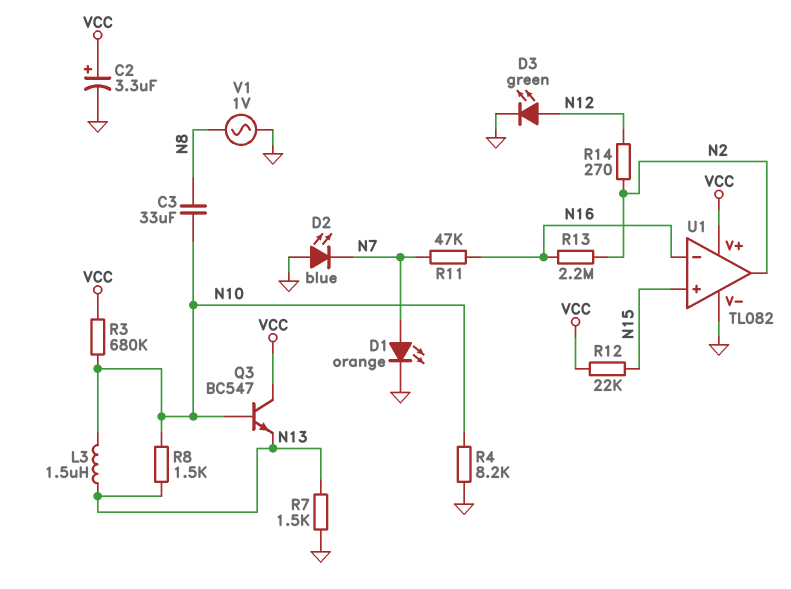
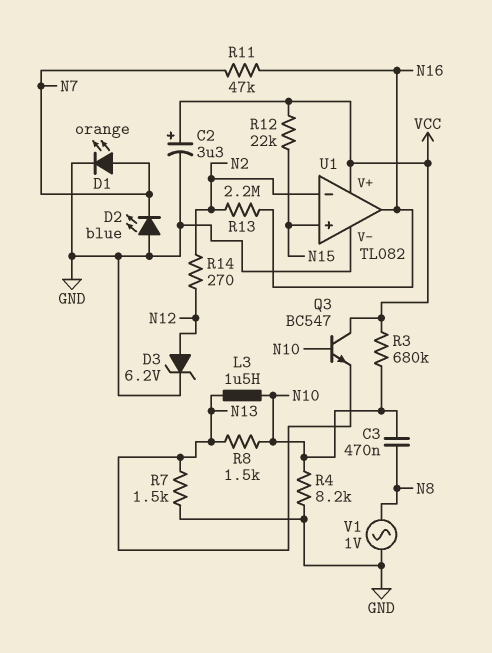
C3: 33uF (N8, N10) -> 470nF (N8, N10)
D3: LED green (A N12, K GND) -> zener 6.2V (A N12, K GND)
U1 pin in-: N16 -> N2
U1 pin out: N2 -> N16

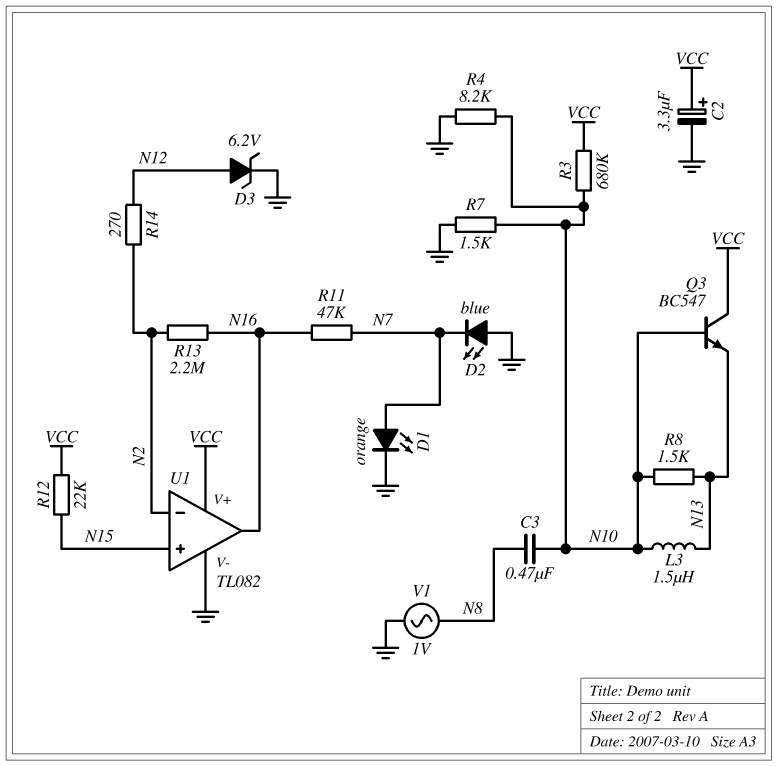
R7: 1.5k (GND, N13) -> 1.5k (GND, N10)

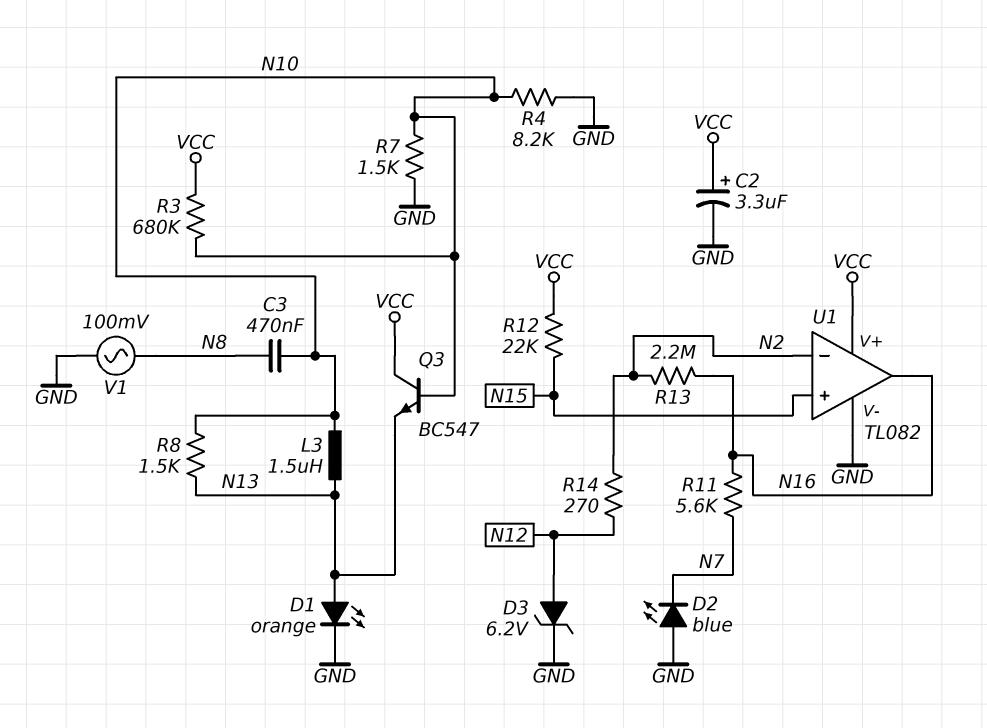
D1: LED orange (A N7, K GND) -> LED orange (A N13, K GND)
R11: 47k (N7, N16) -> 5.6k (N7, N16)
V1: AC 1V (GND, N8) -> AC 100mV (GND, N8)

